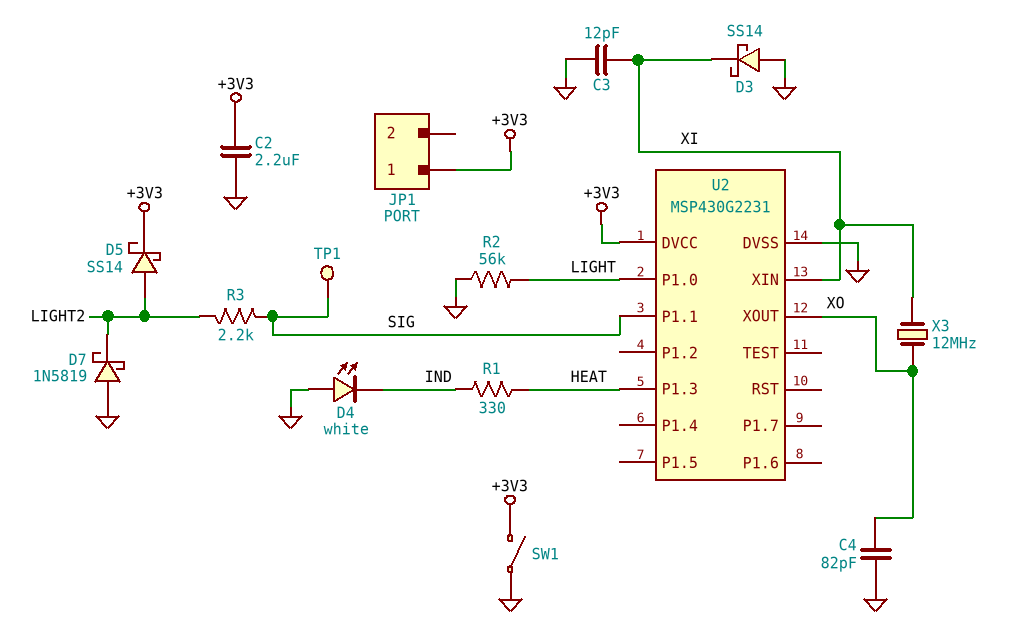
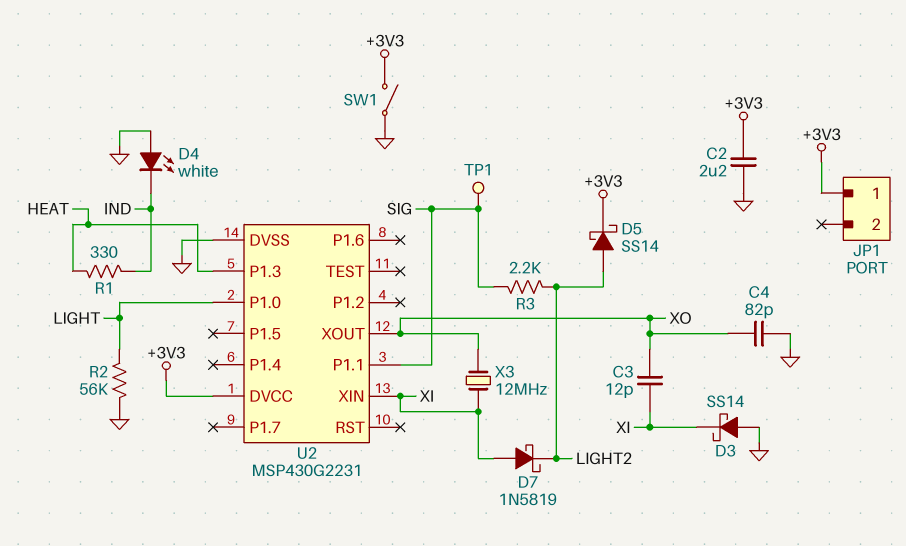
C3: 12pF (GND, XI) -> 12pF (XI, XO)
D7: schottky 1N5819 (A GND, K LIGHT2) -> schottky 1N5819 (A XI, K LIGHT2)

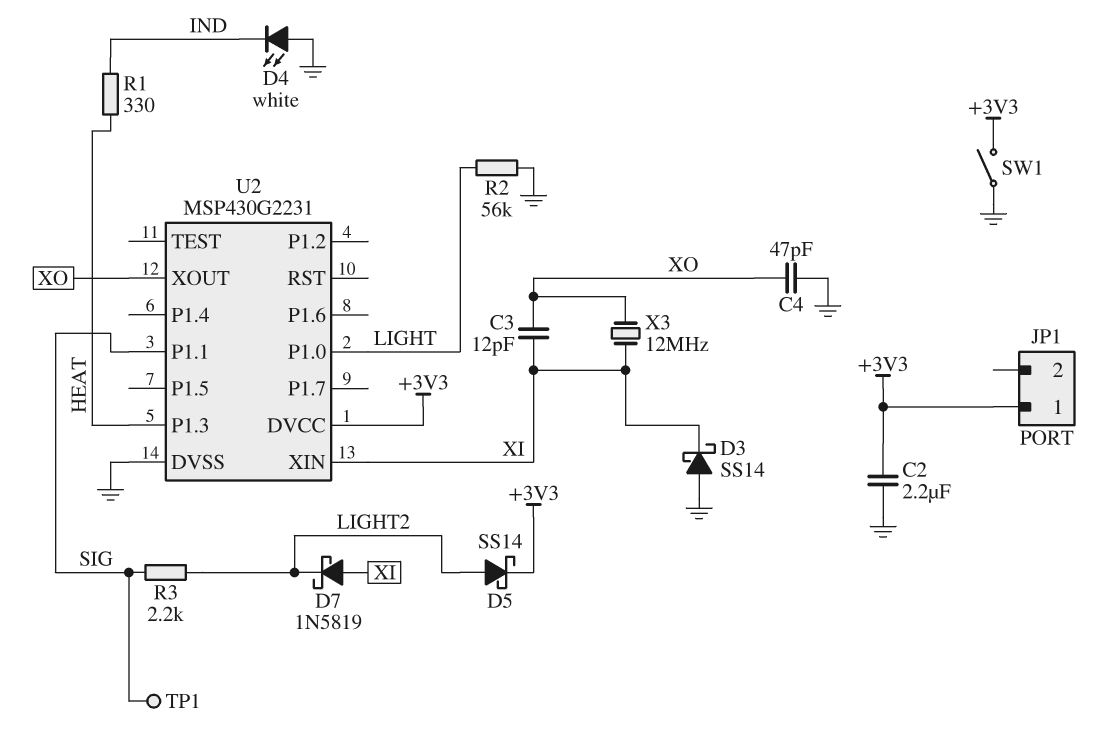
C4: 82pF (GND, XO) -> 47pF (GND, XO)

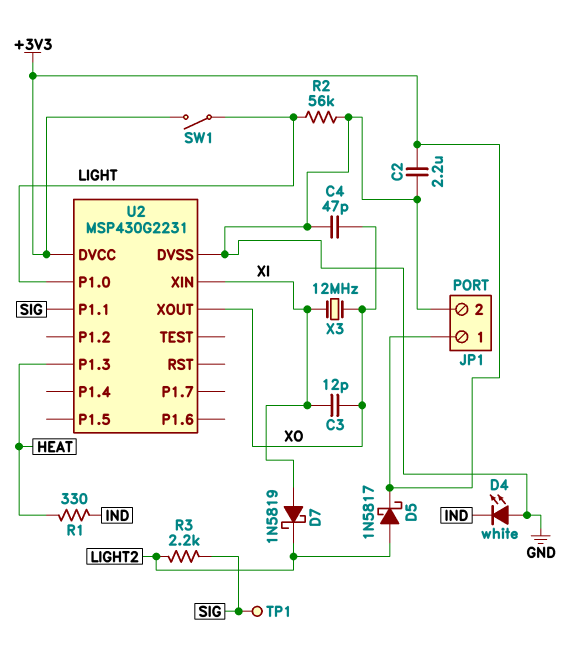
D3: schottky SS14 (A GND, K XI) -> none
D5: schottky SS14 (A LIGHT2, K +3V3) -> schottky 1N5817 (A LIGHT2, K +3V3)
JP1 pin 2: none -> GND
SW1: switch (+3V3, GND) -> switch (+3V3, LIGHT)

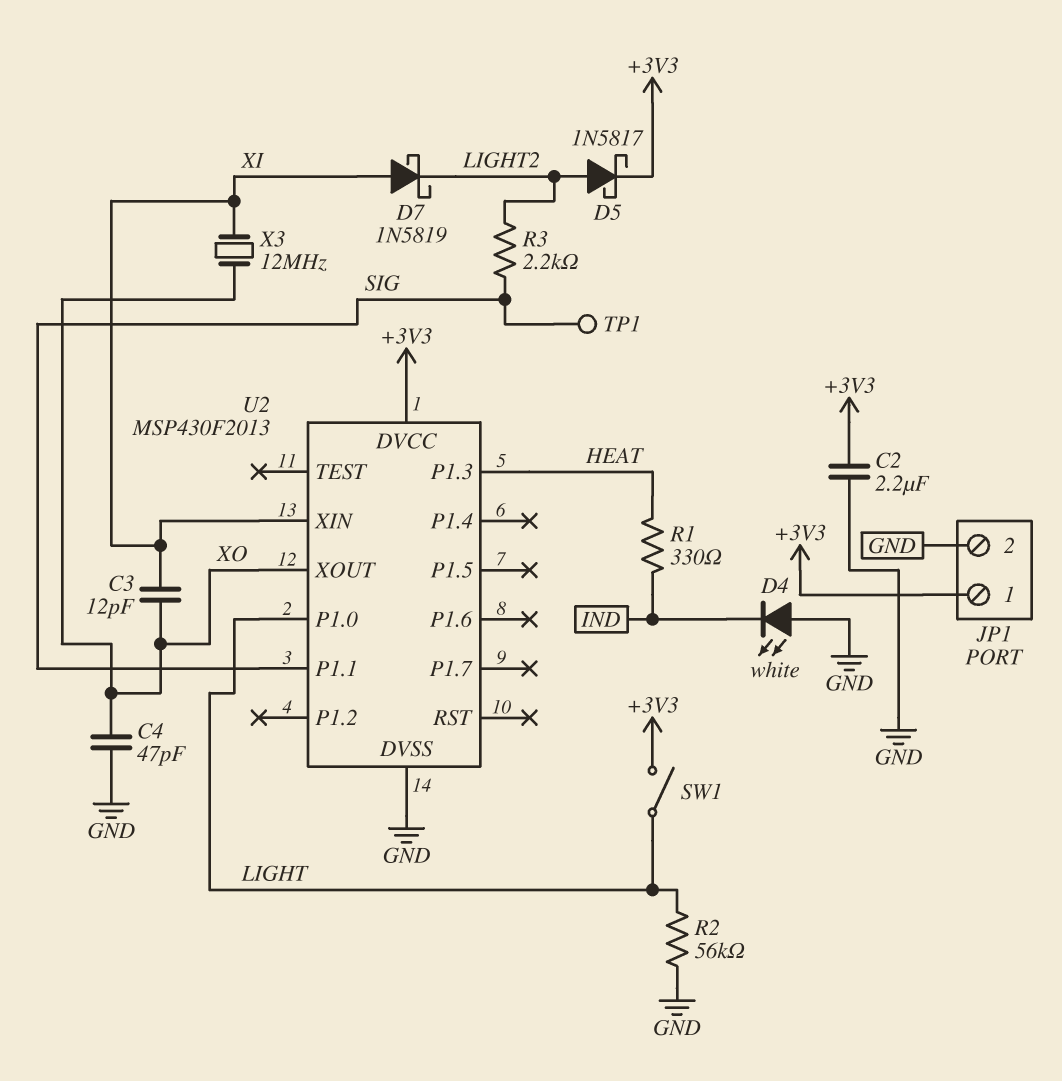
U2: MSP430G2231 -> MSP430F2013

